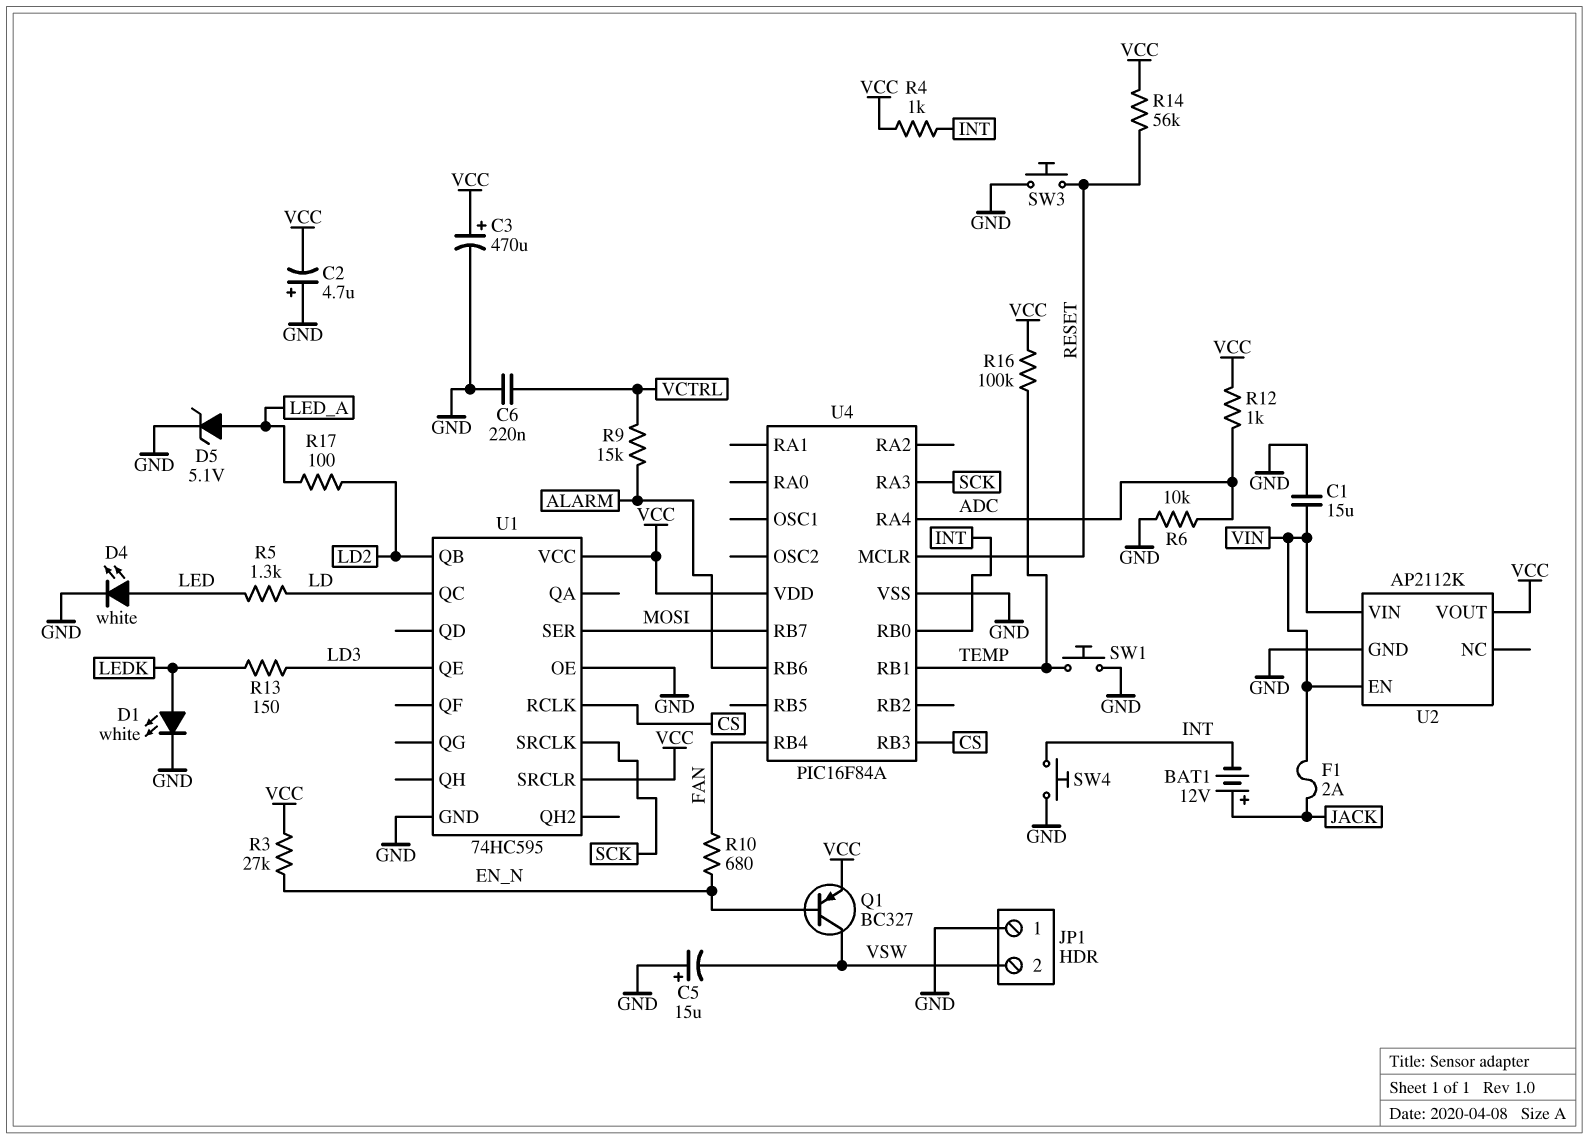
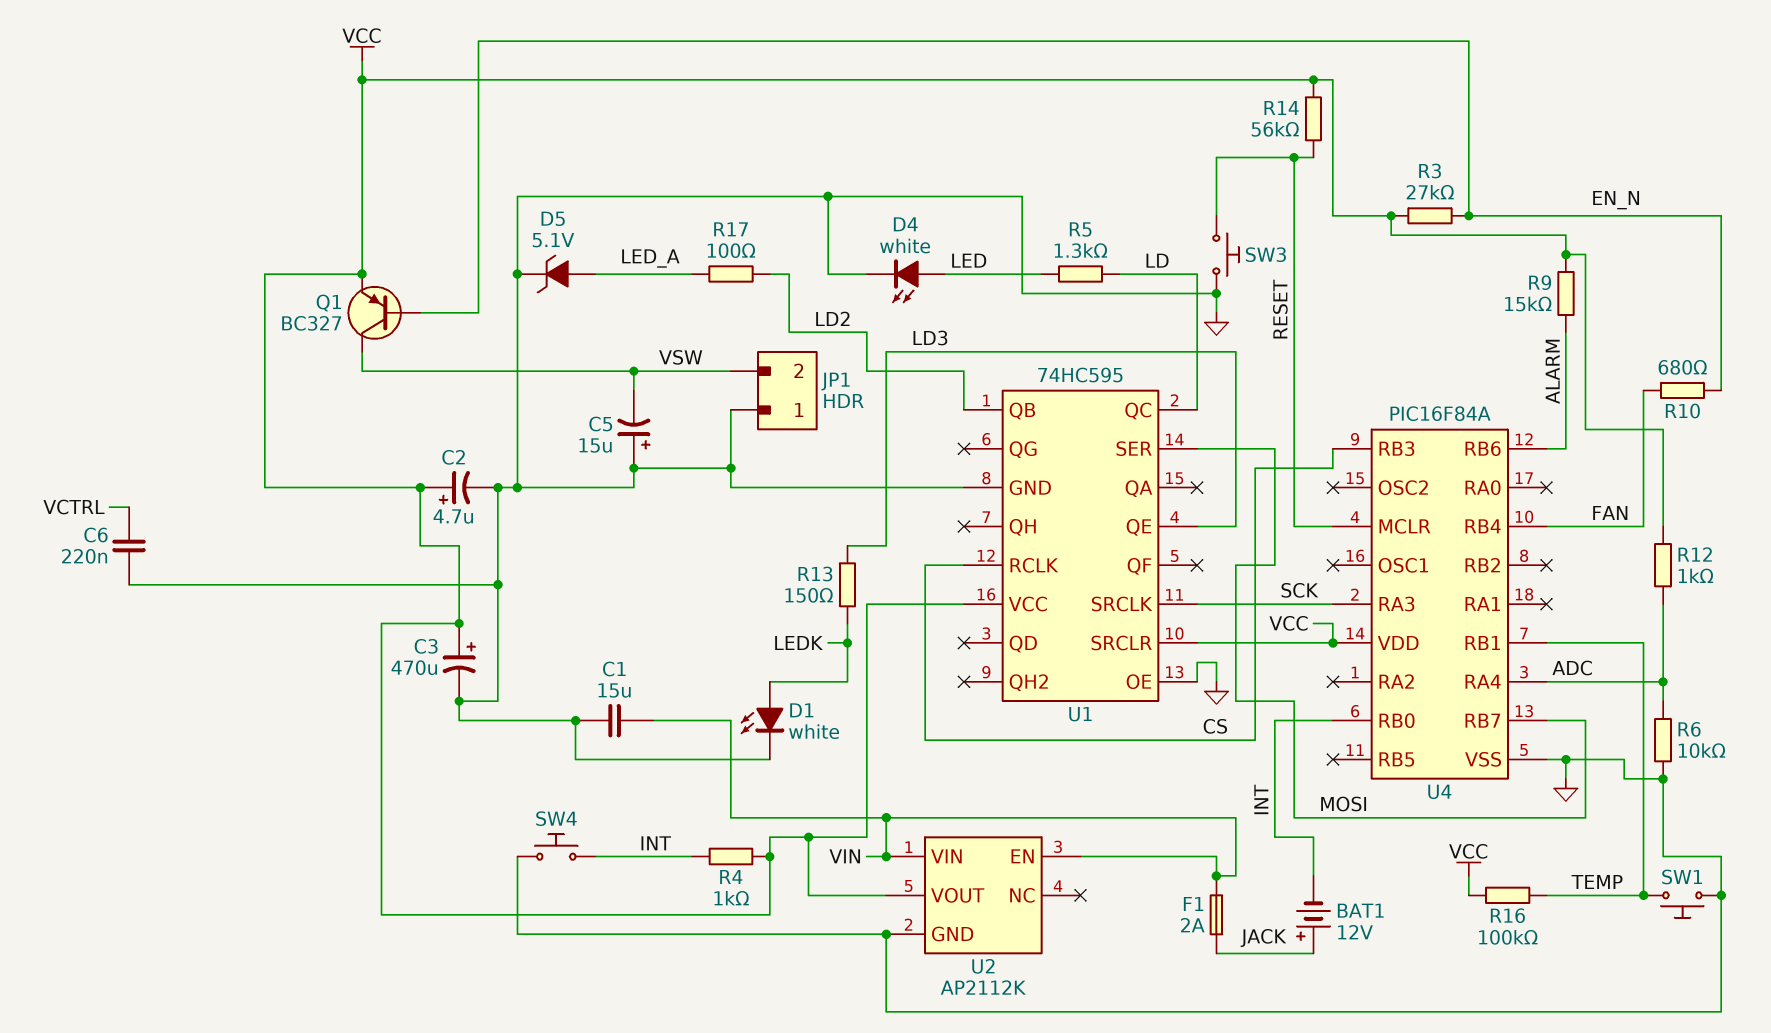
C2: 4.7uF (plus GND, minus VCC) -> 4.7uF (plus VCC, minus GND)
R9: 15k (ALARM, VCTRL) -> 15k (ALARM, VCC)

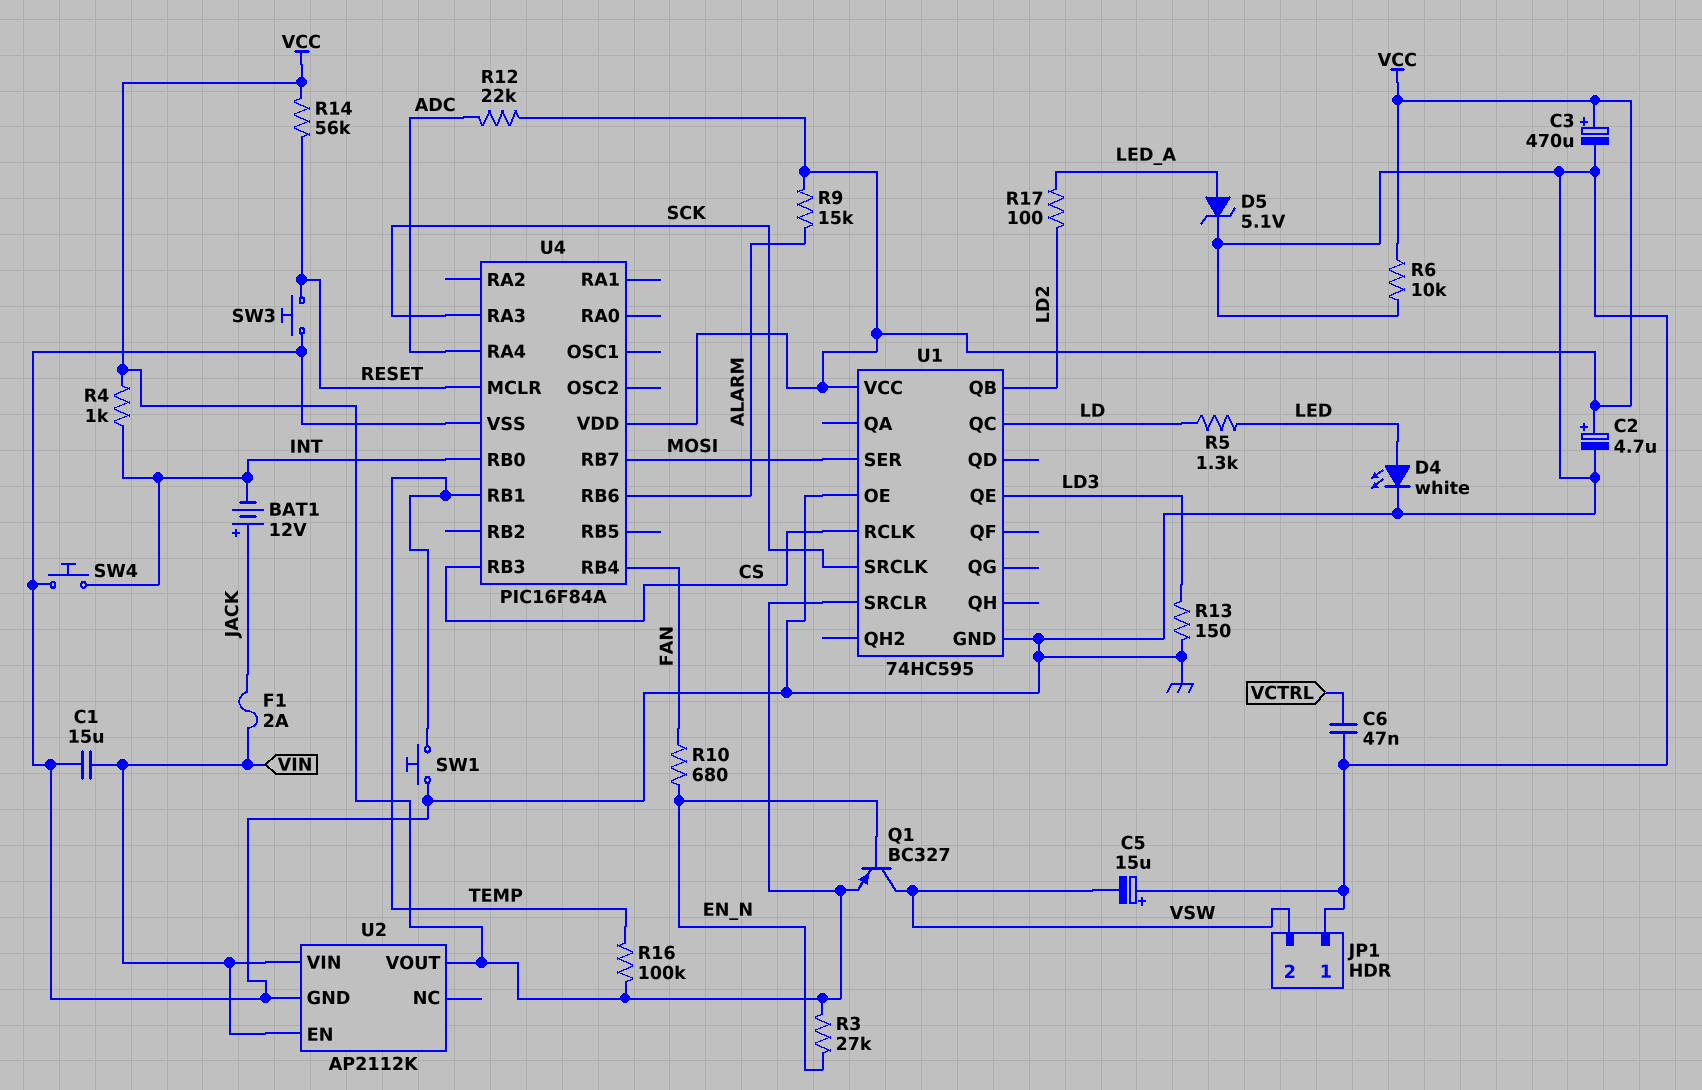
C6: 220nF (GND, VCTRL) -> 47nF (GND, VCTRL)
D1: LED white (A LEDK, K GND) -> none
R6: 10k (ADC, GND) -> 10k (GND, VCC)
R12: 1k (ADC, VCC) -> 22k (ADC, VCC)
R13: 150 (LD3, LEDK) -> 150 (GND, LD3)

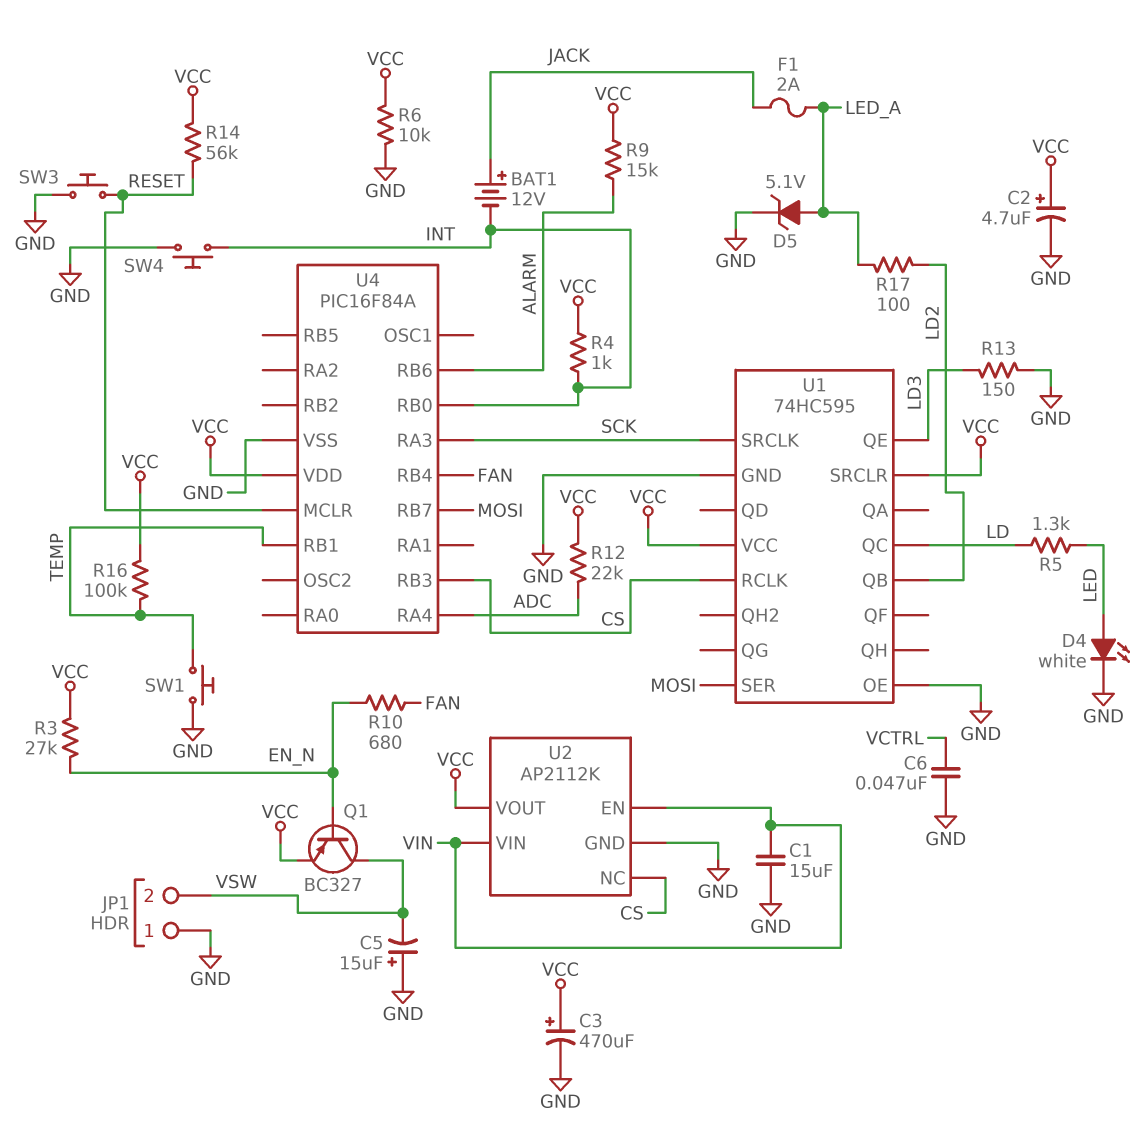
F1: 2A (JACK, VIN) -> 2A (JACK, LED_A)
U2 pin NC: none -> CS

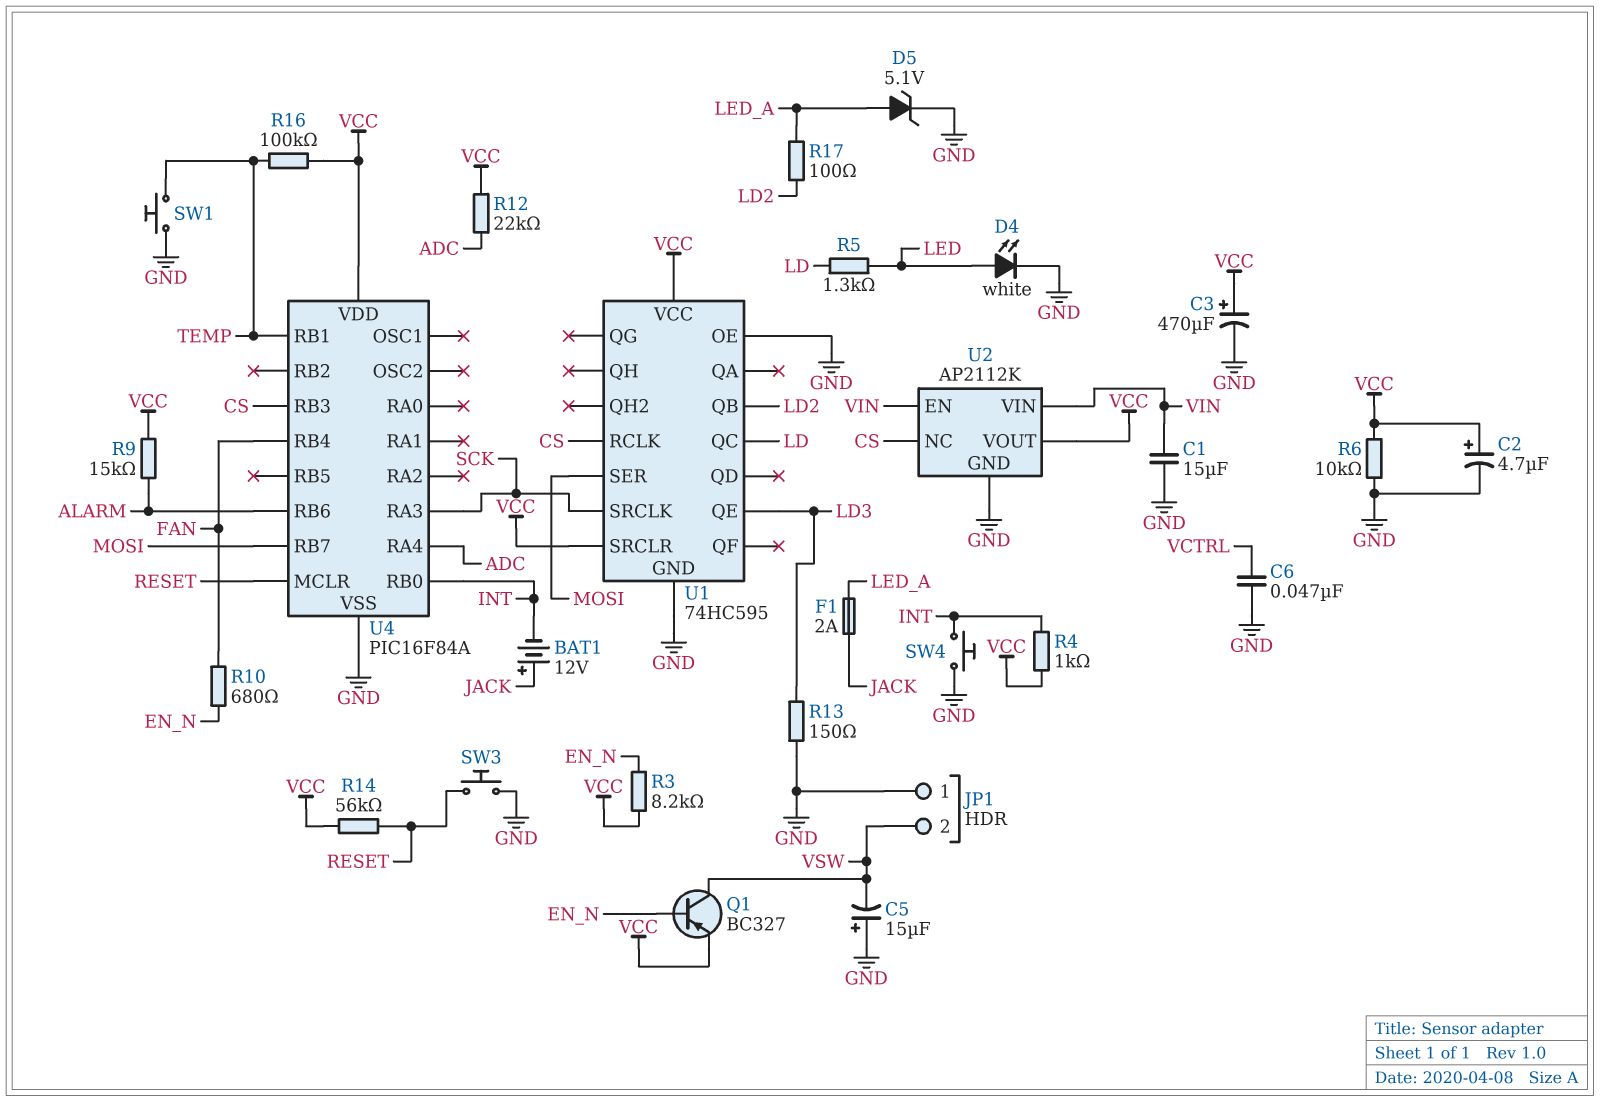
R3: 27k (EN_N, VCC) -> 8.2k (EN_N, VCC)

